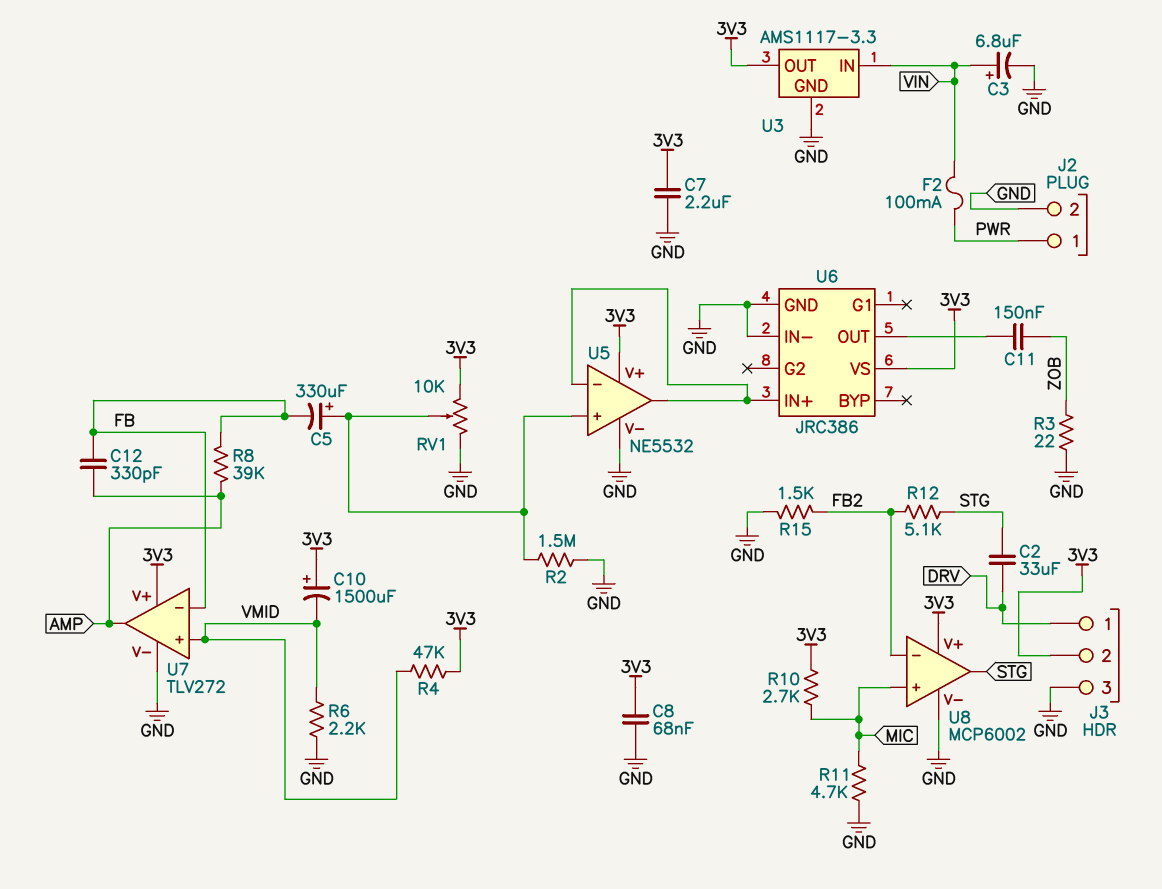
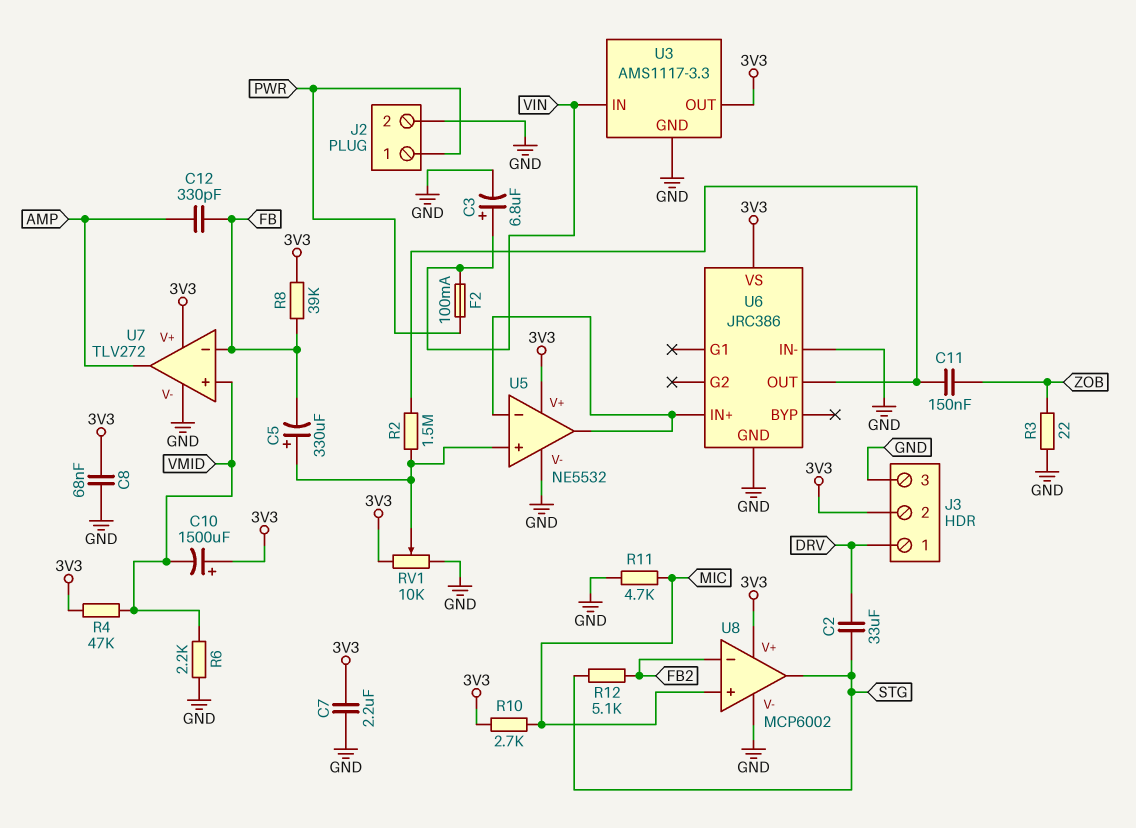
R2: 1.5M (GND, U5/in+) -> 1.5M (U5/in+, U6/OUT)
R8: 39k (AMP, FB) -> 39k (3V3, FB)
R15: 1.5k (FB2, GND) -> none

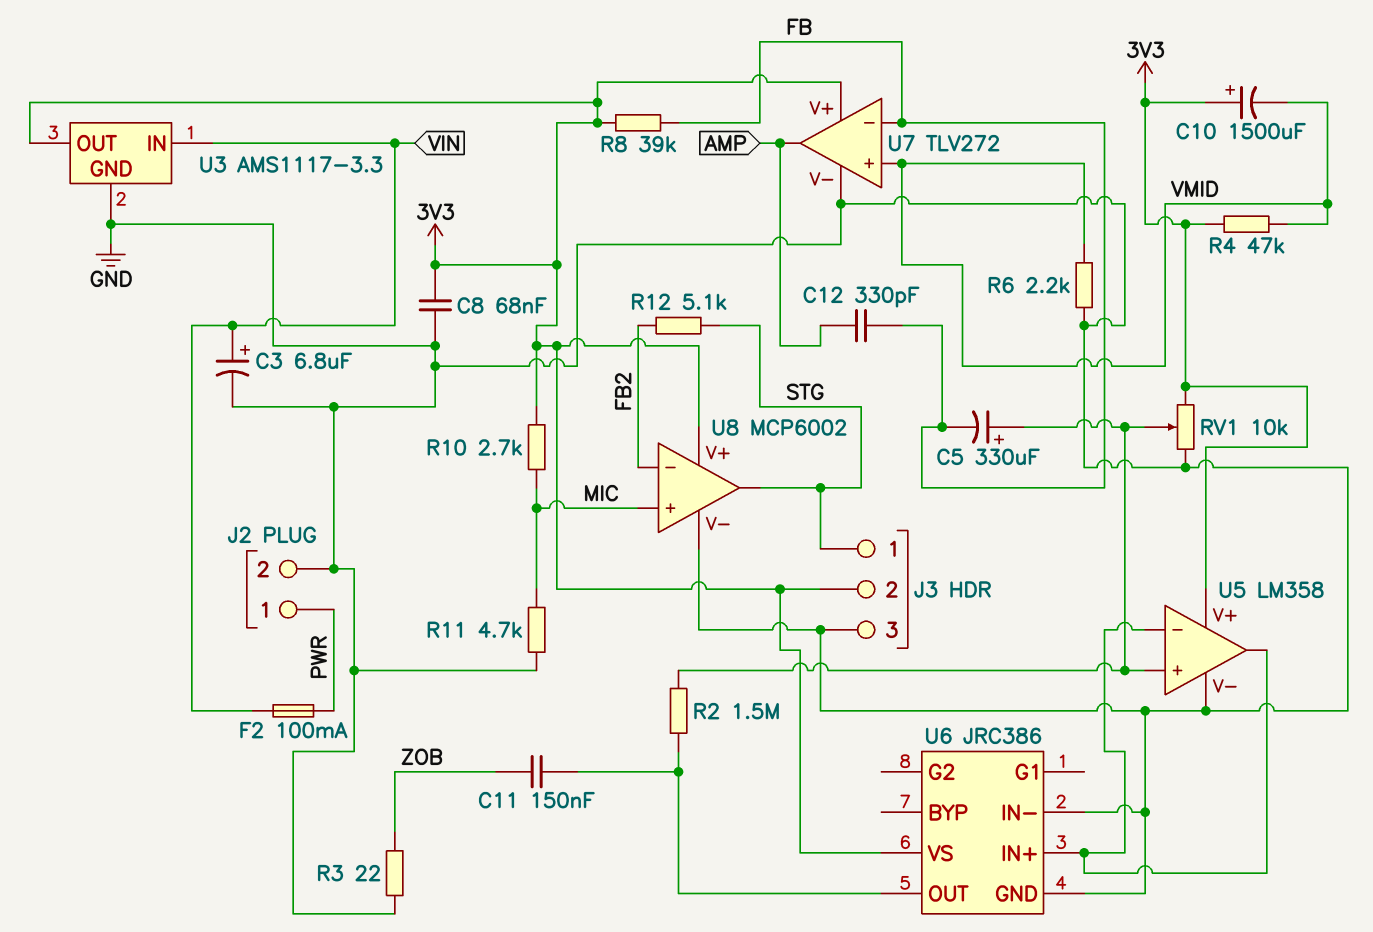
C2: 33uF (DRV, STG) -> none
C7: 2.2uF (3V3, GND) -> none
J3 pin 1: DRV -> STG
U5: NE5532 -> LM358

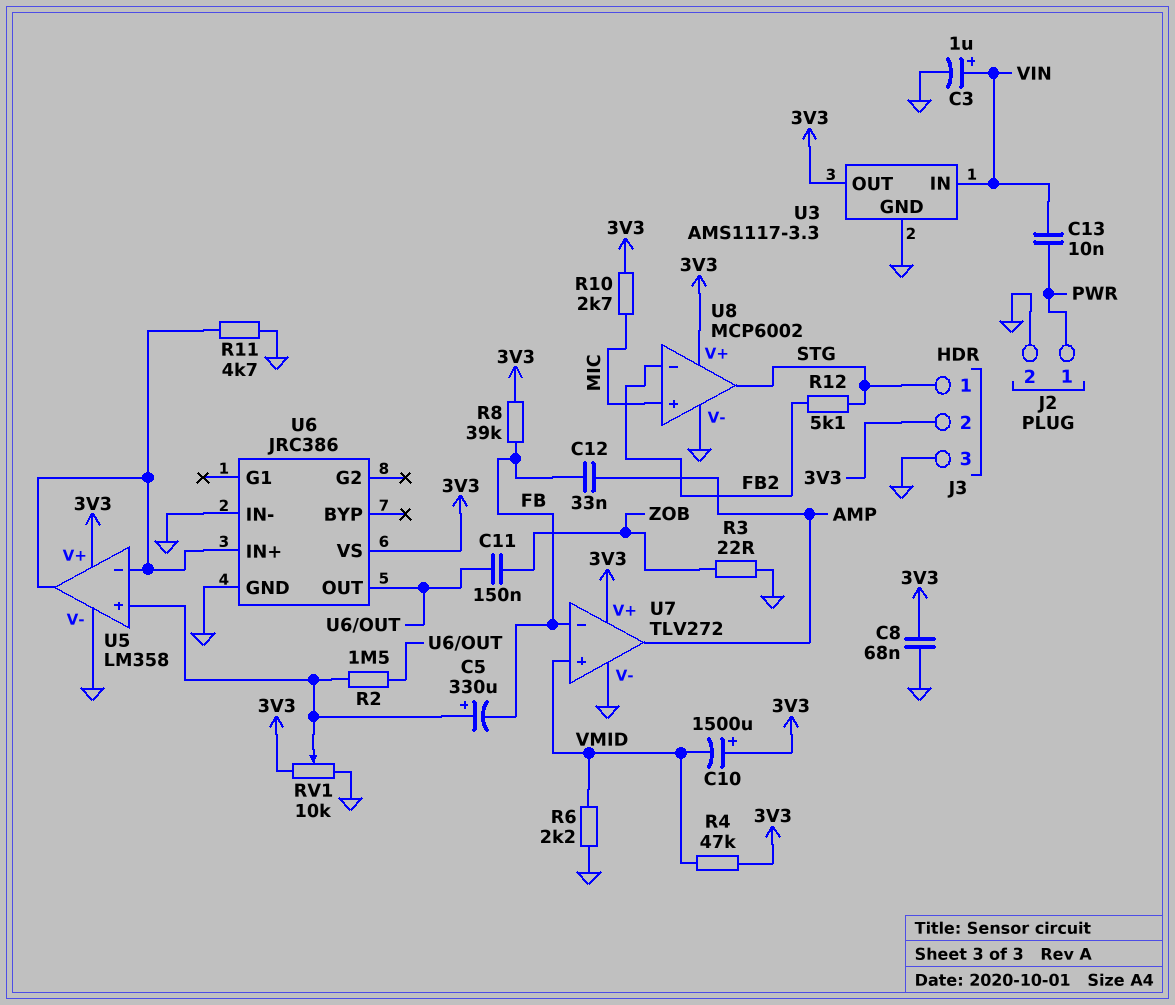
C3: 6.8uF (plus VIN, minus GND) -> 1uF (plus VIN, minus GND)
C12: 330pF (AMP, FB) -> 33nF (AMP, FB)
C13: none -> 10nF (PWR, VIN)
F2: 100mA (PWR, VIN) -> none
R11: 4.7k (GND, MIC) -> 4.7k (GND, U5/in-)

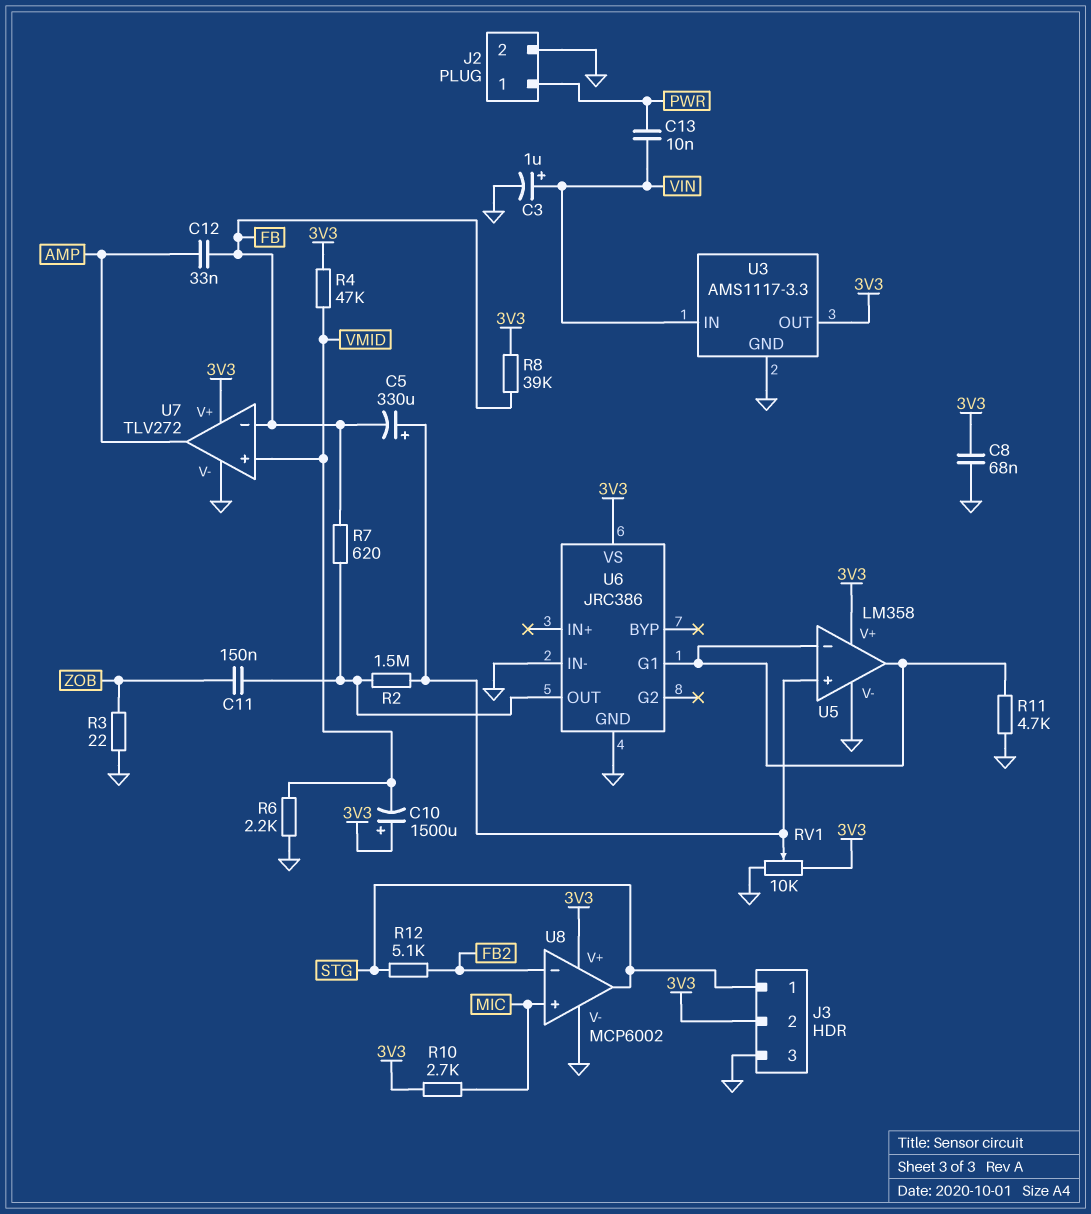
R7: none -> 620 (FB, U6/OUT)
U6 pin G1: none -> U5/in-
U6 pin IN+: U5/in- -> none

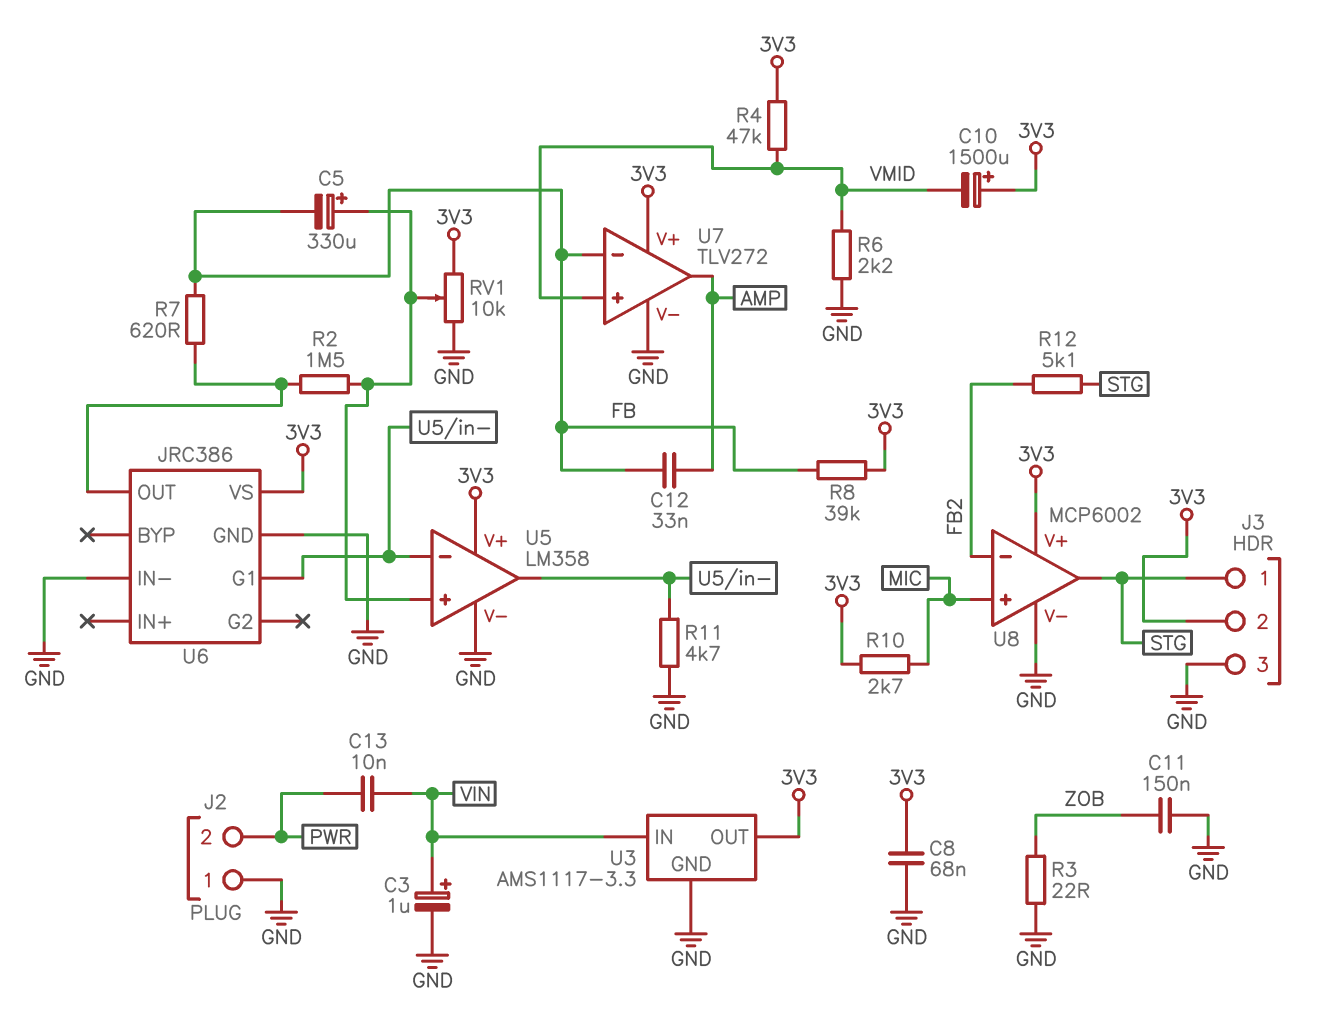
C11: 150nF (U6/OUT, ZOB) -> 150nF (GND, ZOB)
J2 pin 1: PWR -> GND
J2 pin 2: GND -> PWR

